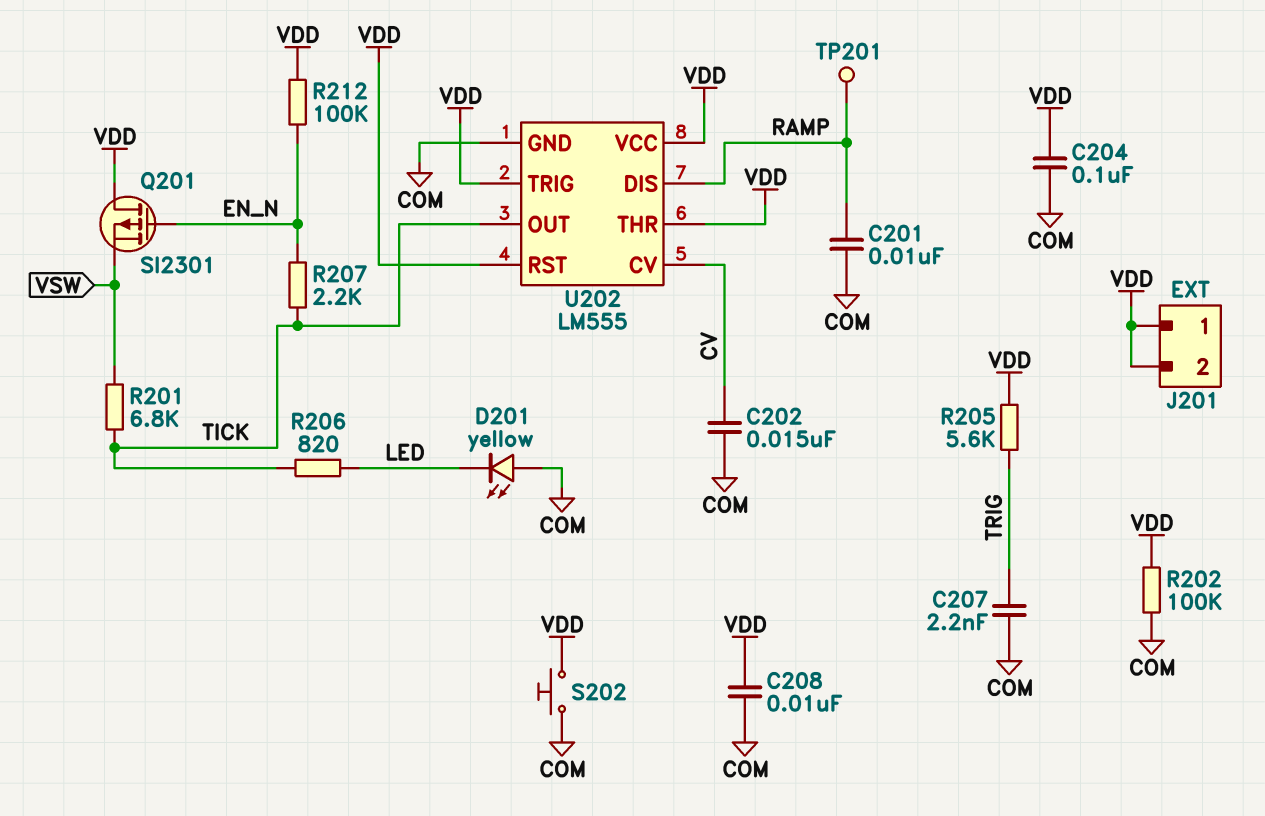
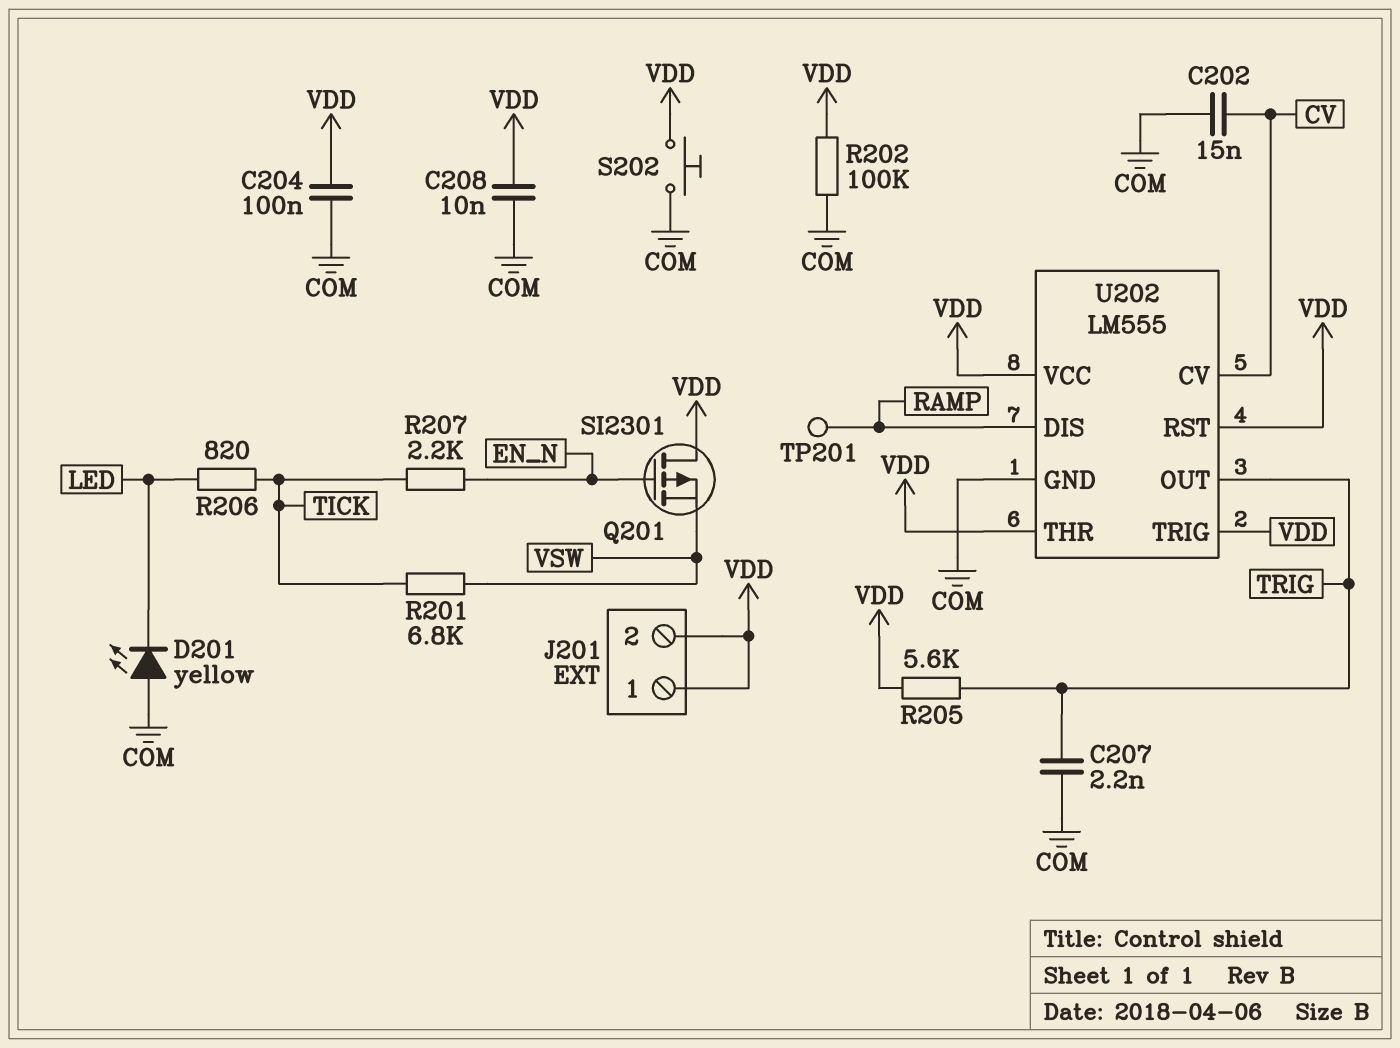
C201: 10nF (COM, RAMP) -> none
R212: 100k (EN_N, VDD) -> none
U202 pin OUT: TICK -> TRIG

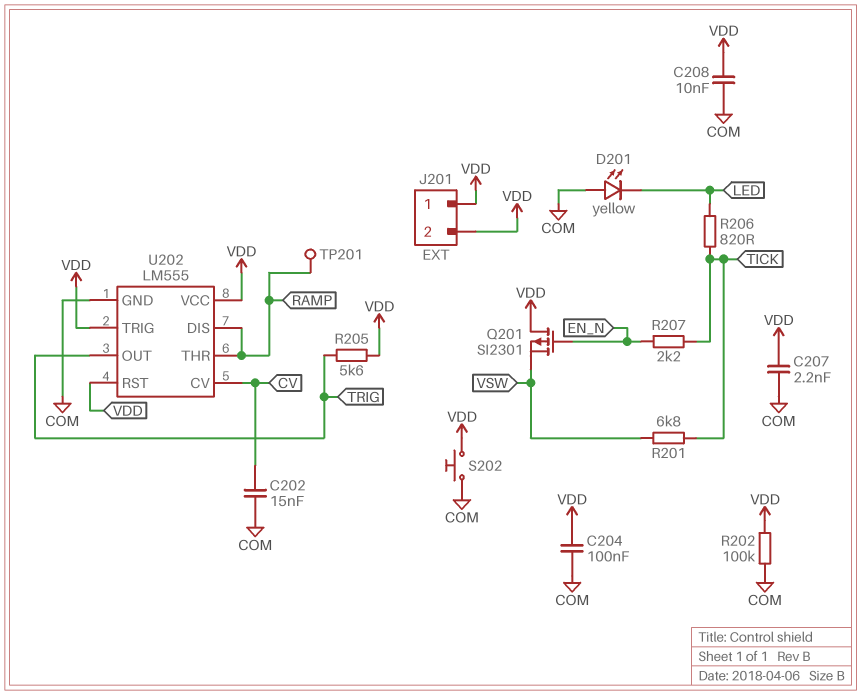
C207: 2.2nF (COM, TRIG) -> 2.2nF (COM, VDD)
U202 pin THR: VDD -> RAMP

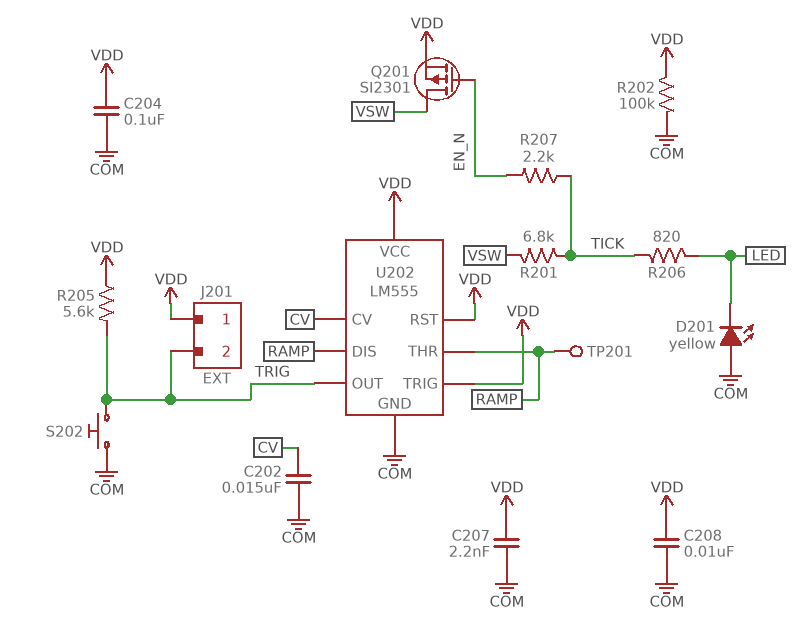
J201 pin 2: VDD -> TRIG
Q201: PMOS SI2301 (G EN_N, D VDD, S VSW) -> PMOS SI2301 (G EN_N, D VSW, S VDD)
S202: button (COM, VDD) -> button (COM, TRIG)

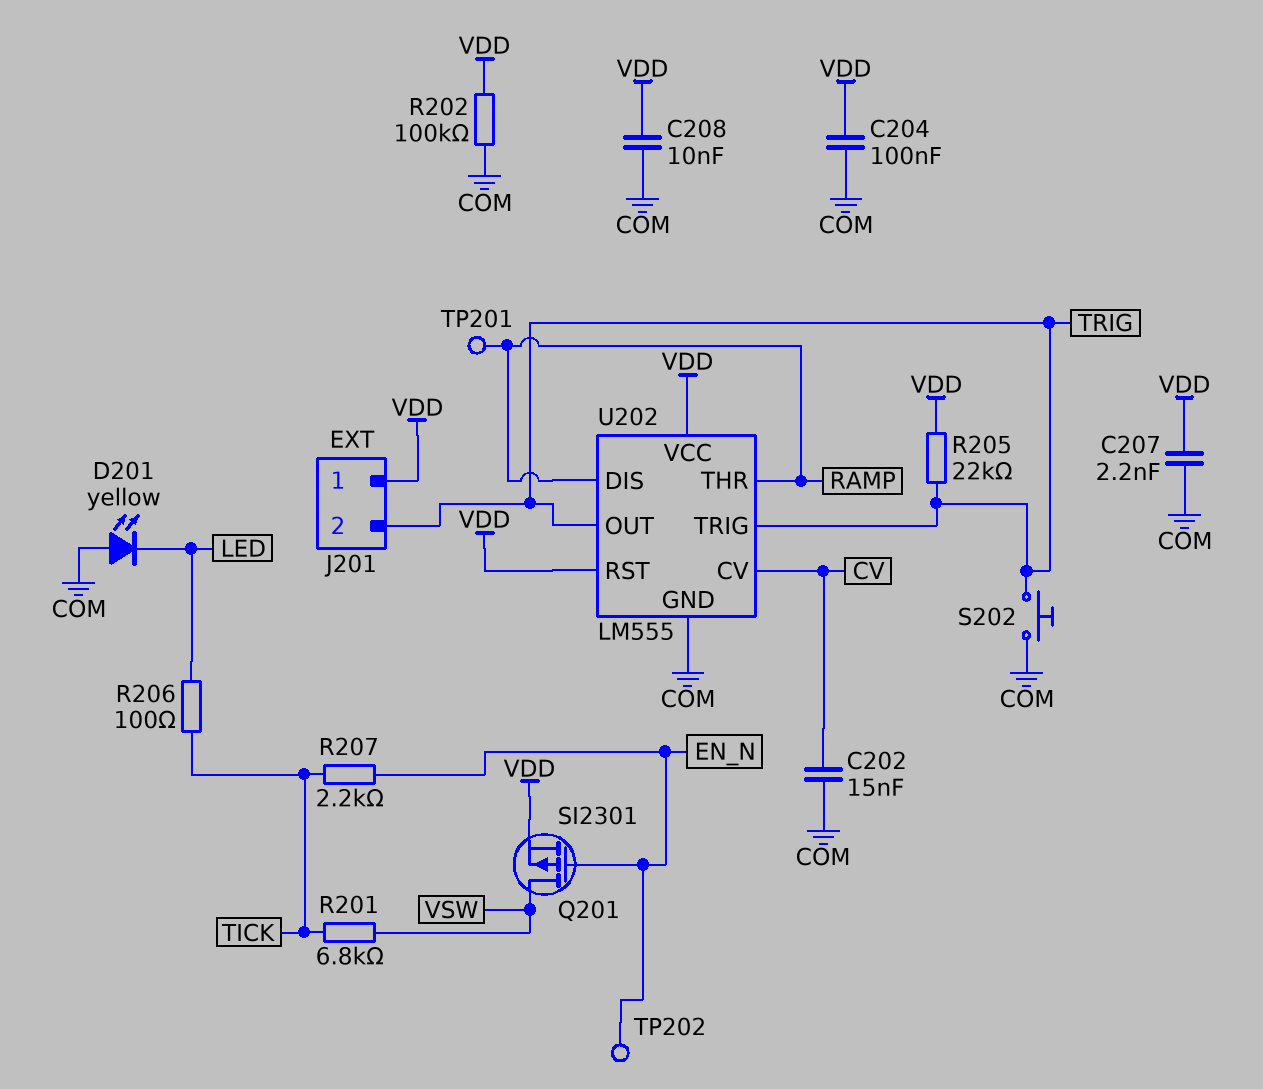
R205: 5.6k (TRIG, VDD) -> 22k (TRIG, VDD)
R206: 820 (LED, TICK) -> 100 (LED, TICK)
TP202: none -> test point (EN_N)
U202 pin TRIG: VDD -> TRIG

